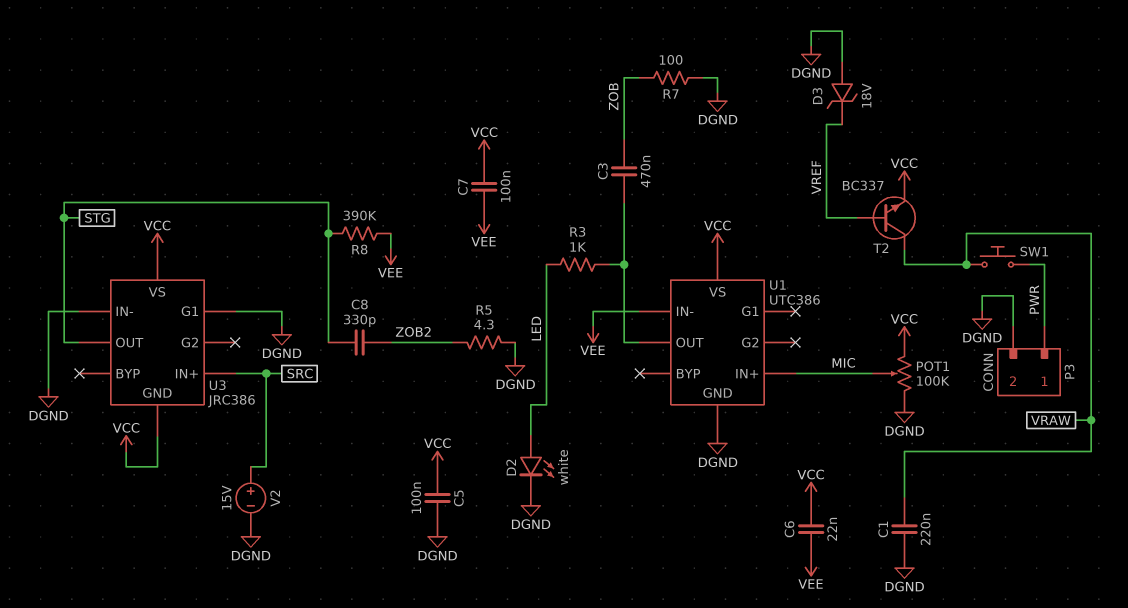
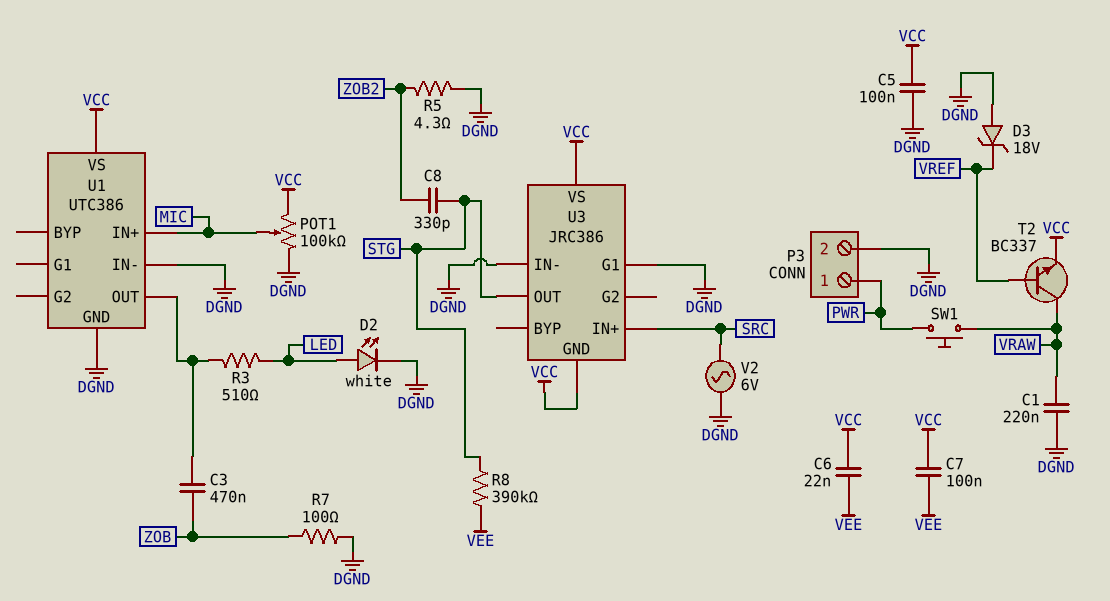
R3: 1k (LED, U1/OUT) -> 510 (LED, U1/OUT)
U1 pin IN-: VEE -> DGND
V2: 15V (plus SRC, minus DGND) -> AC 6V (DGND, SRC)

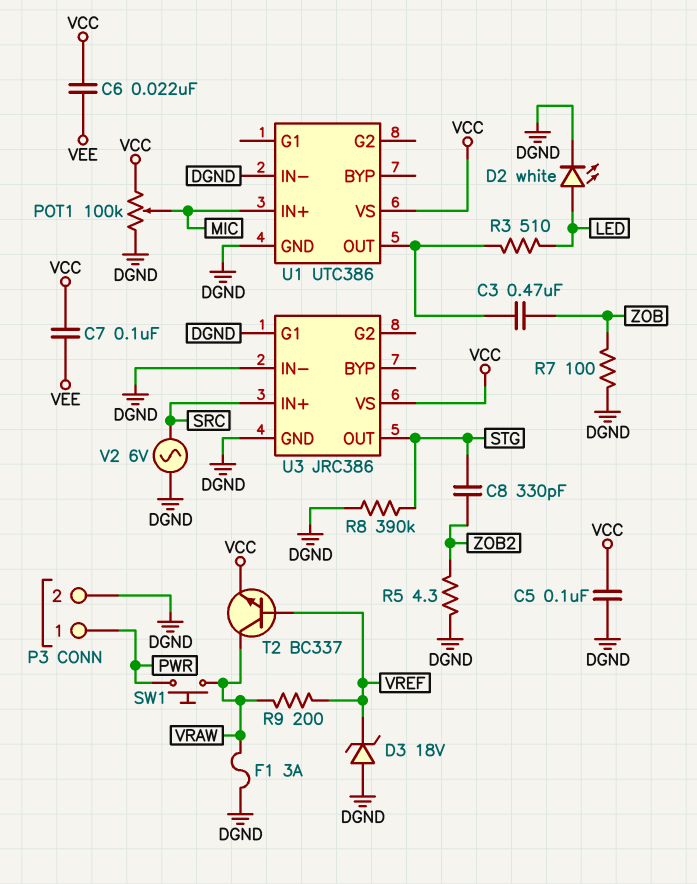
C1: 220nF (DGND, VRAW) -> none
F1: none -> 3A (DGND, VRAW)
R8: 390k (STG, VEE) -> 390k (DGND, STG)
R9: none -> 200 (VRAW, VREF)
U3 pin GND: VCC -> DGND

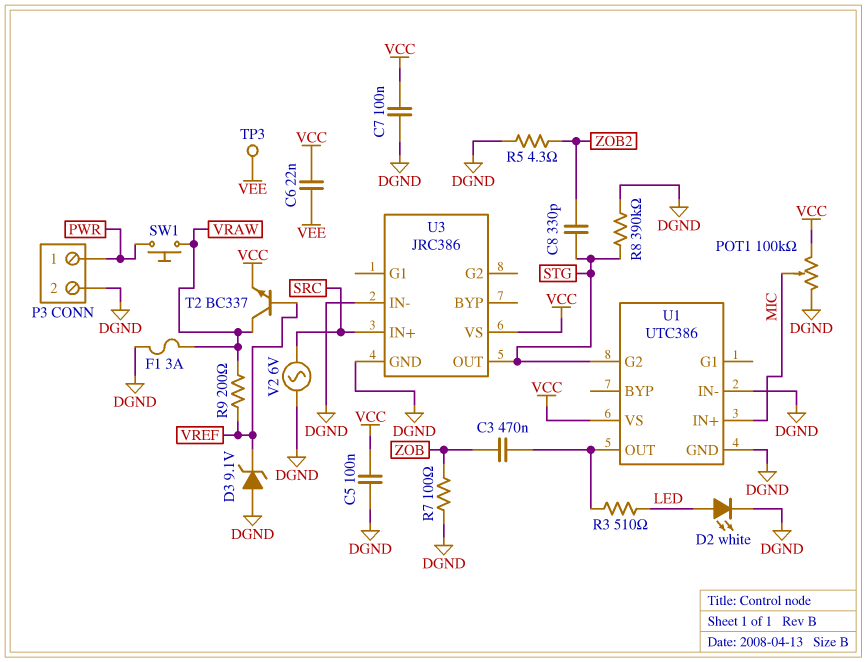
C7: 100nF (VCC, VEE) -> 100nF (DGND, VCC)
D3: zener 18V (A DGND, K VREF) -> zener 9.1V (A DGND, K VREF)
TP3: none -> test point (VEE)
U1 pin G2: none -> STG
U3 pin G1: DGND -> none

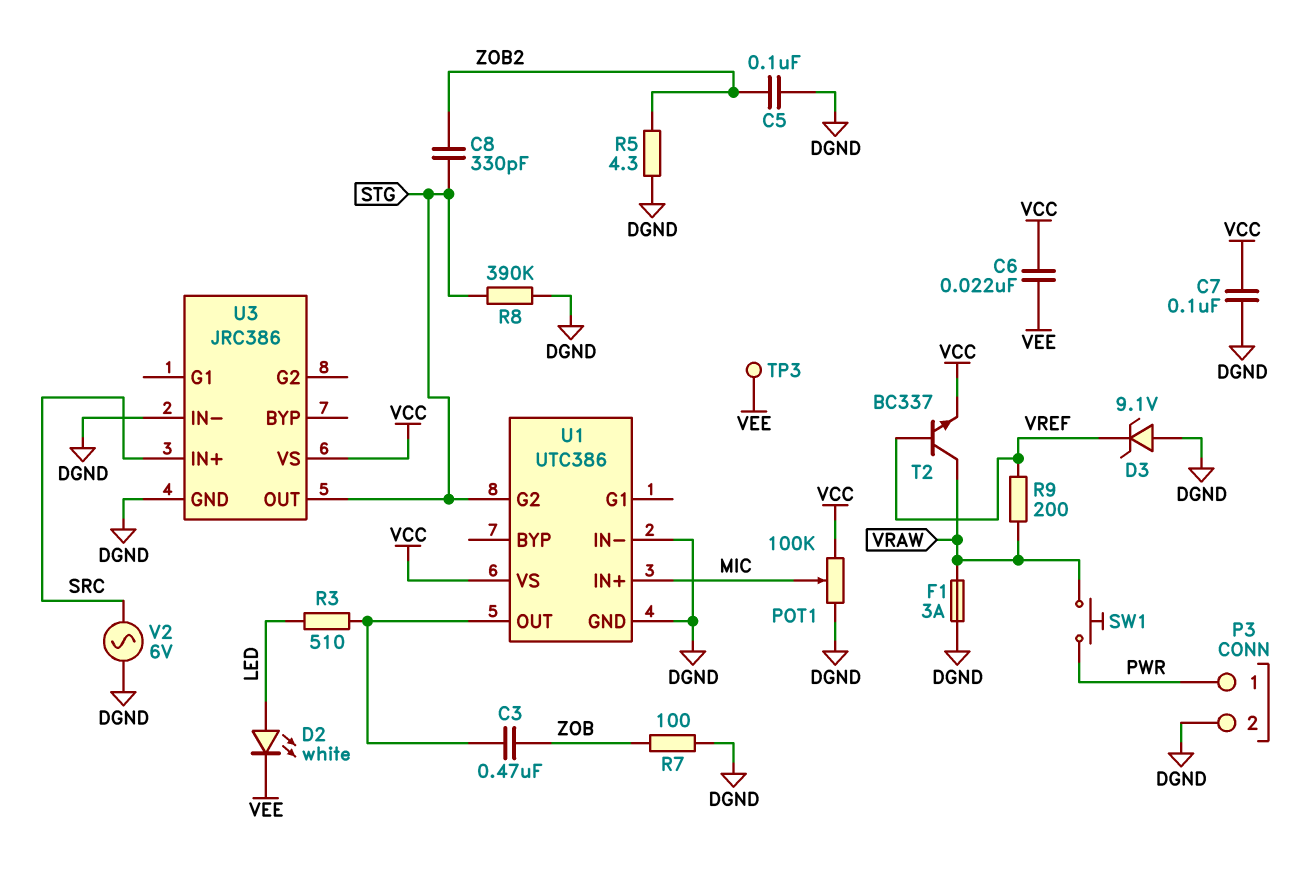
C5: 100nF (DGND, VCC) -> 100nF (DGND, ZOB2)
D2: LED white (A LED, K DGND) -> LED white (A LED, K VEE)

